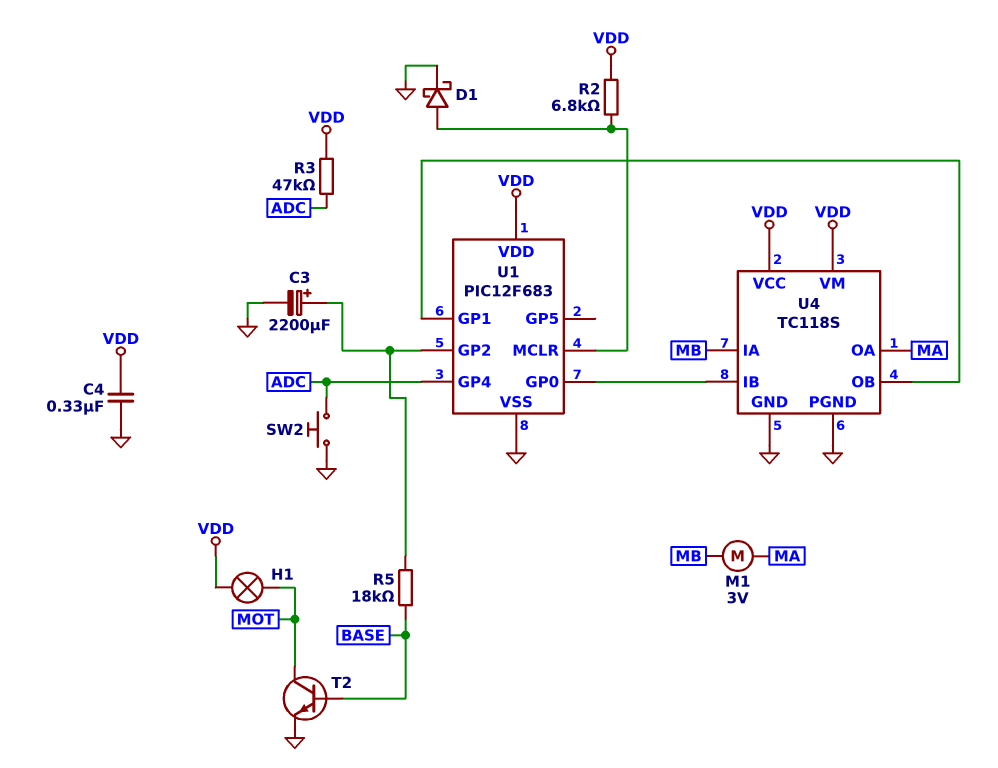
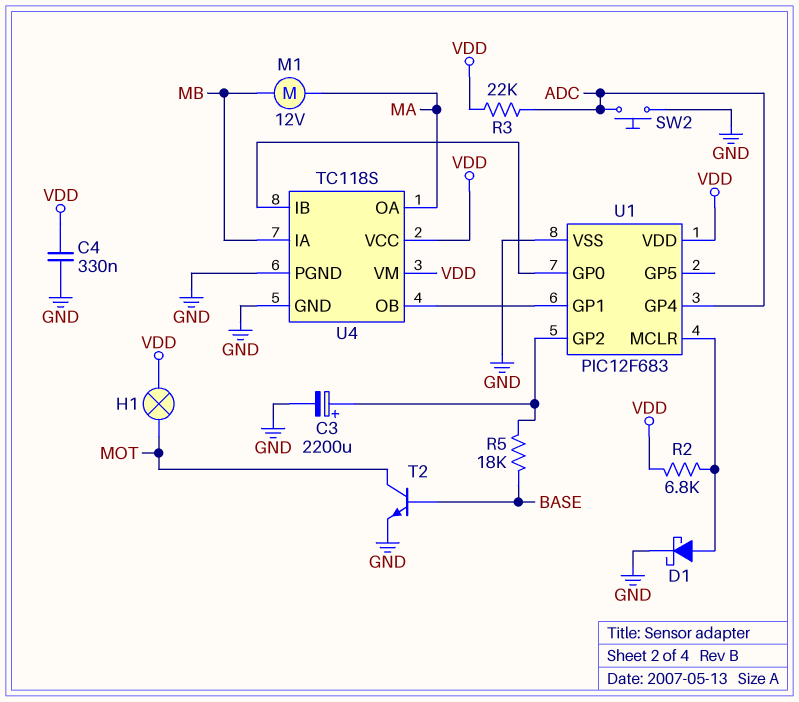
M1: motor 3V (MA, MB) -> motor 12V (MA, MB)
R3: 47k (ADC, VDD) -> 22k (ADC, VDD)

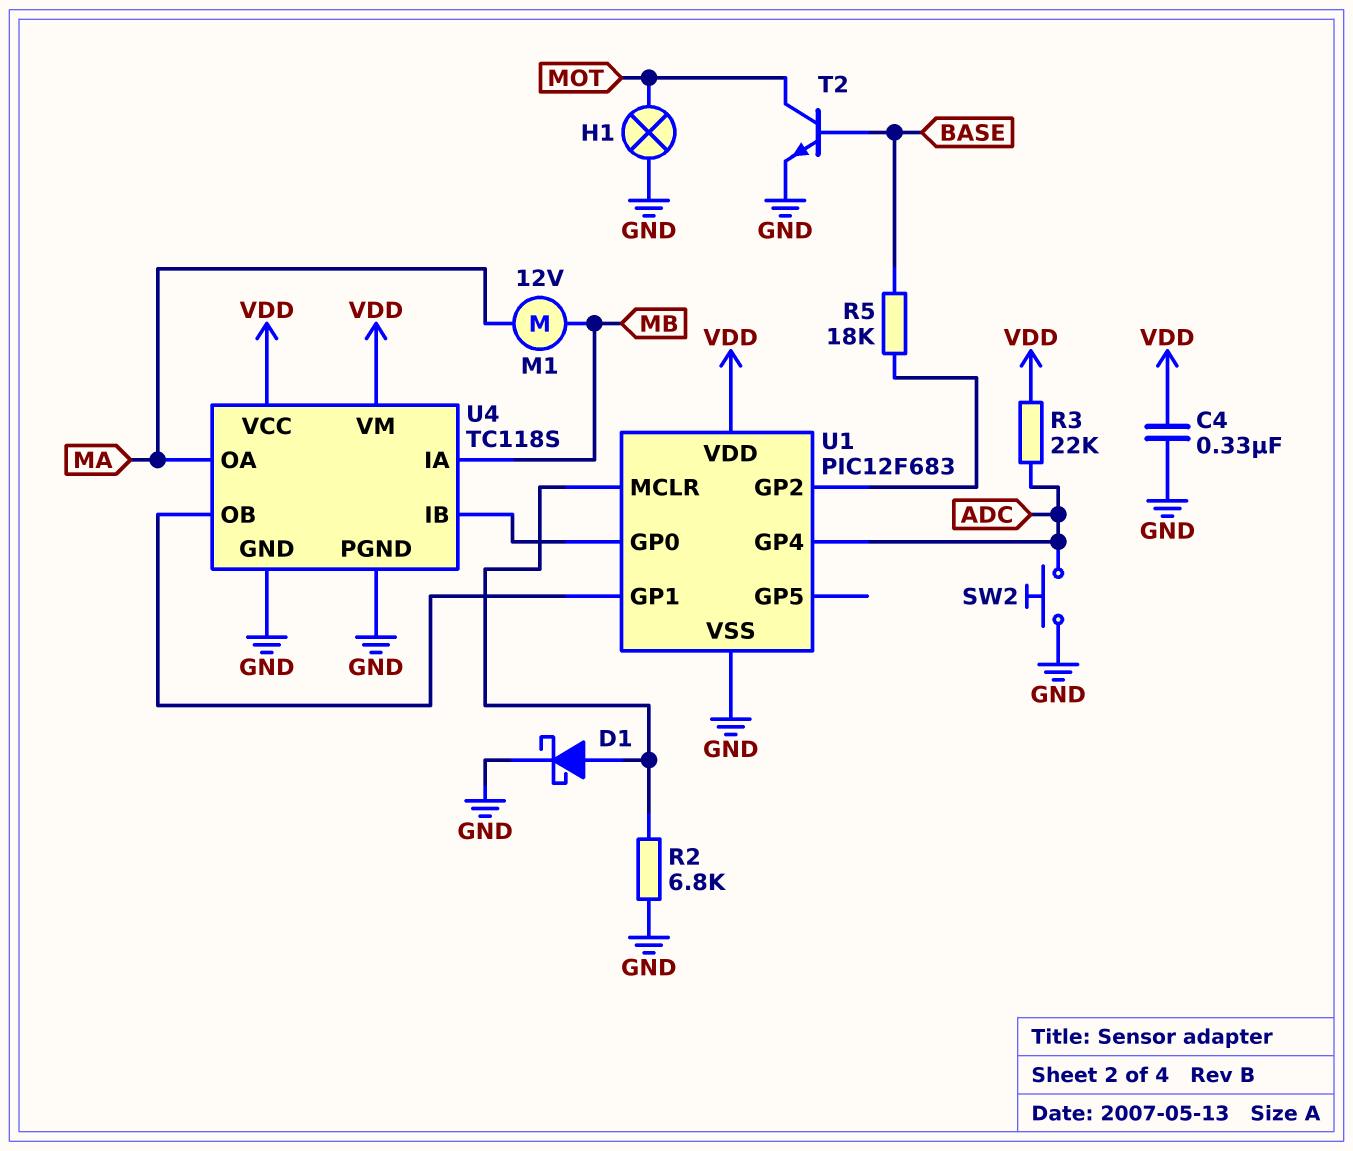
C3: 2200uF (plus U1/GP2, minus GND) -> none
H1: lamp (MOT, VDD) -> lamp (GND, MOT)
R2: 6.8k (U1/MCLR, VDD) -> 6.8k (GND, U1/MCLR)

